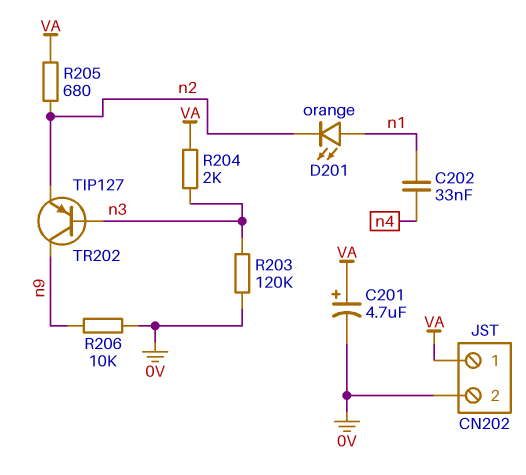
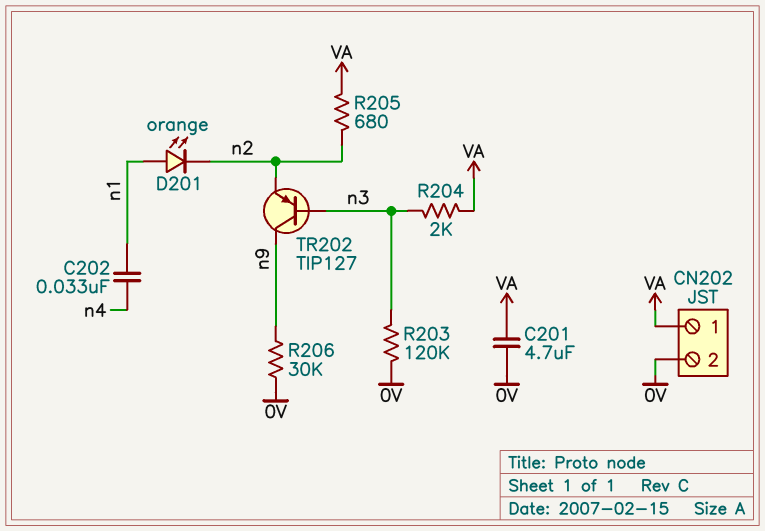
C201: 4.7uF (plus VA, minus 0V) -> 4.7uF (0V, VA)
R206: 10k (0V, n9) -> 30k (0V, n9)

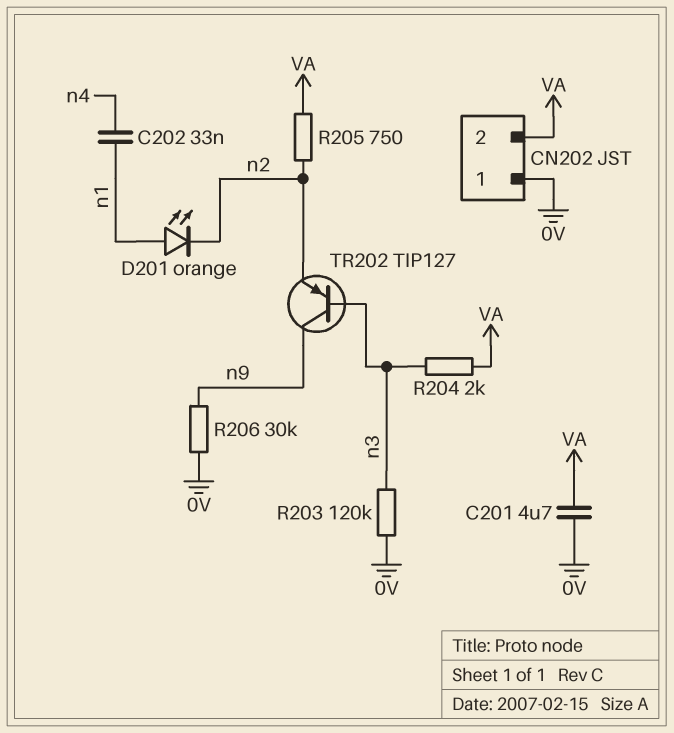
CN202 pin 1: VA -> 0V
CN202 pin 2: 0V -> VA
R205: 680 (VA, n2) -> 750 (VA, n2)

